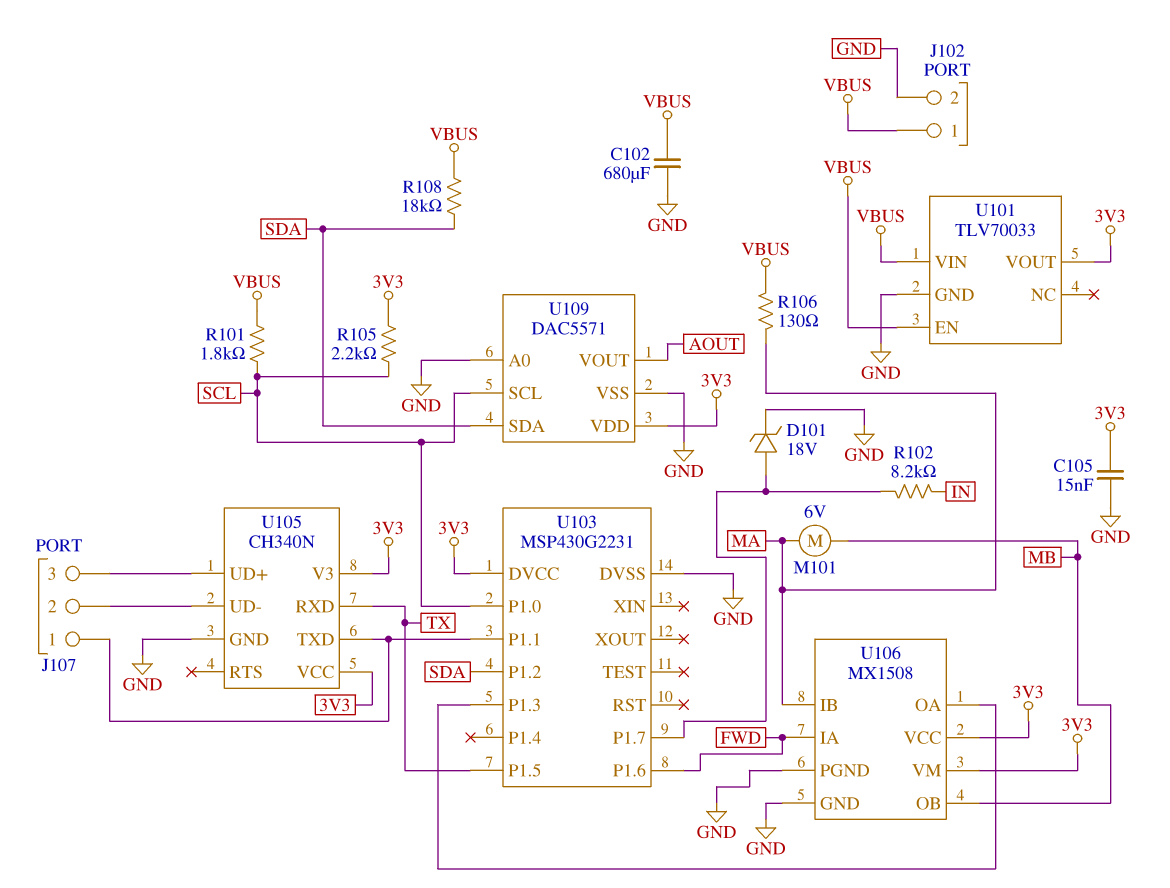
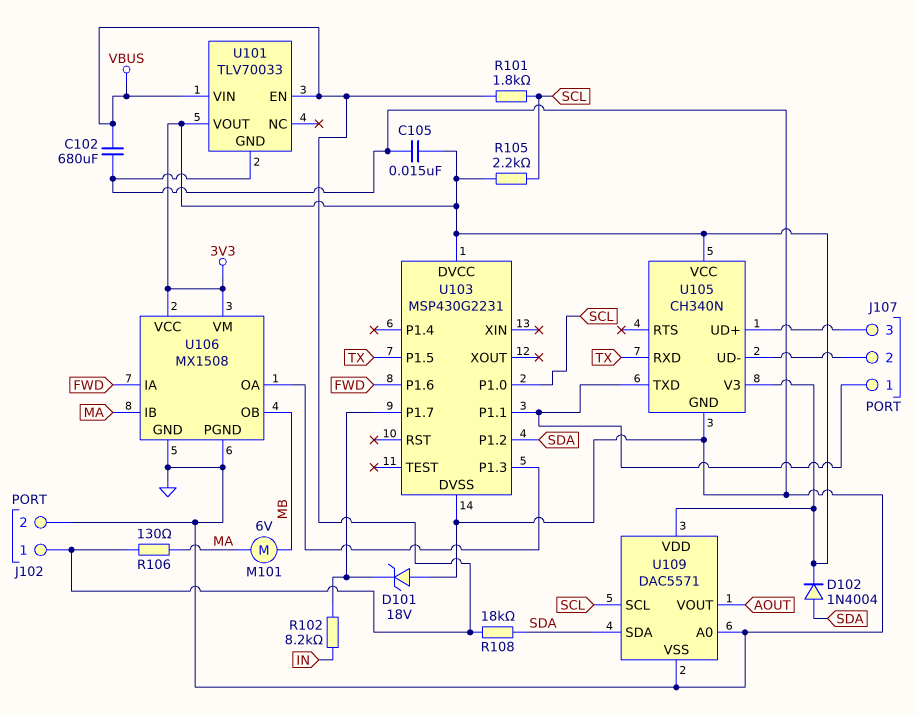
D101: zener 18V (A U103/P1.7, K GND) -> zener 18V (A GND, K U103/P1.7)
D102: none -> diode 1N4004 (A SDA, K 3V3)

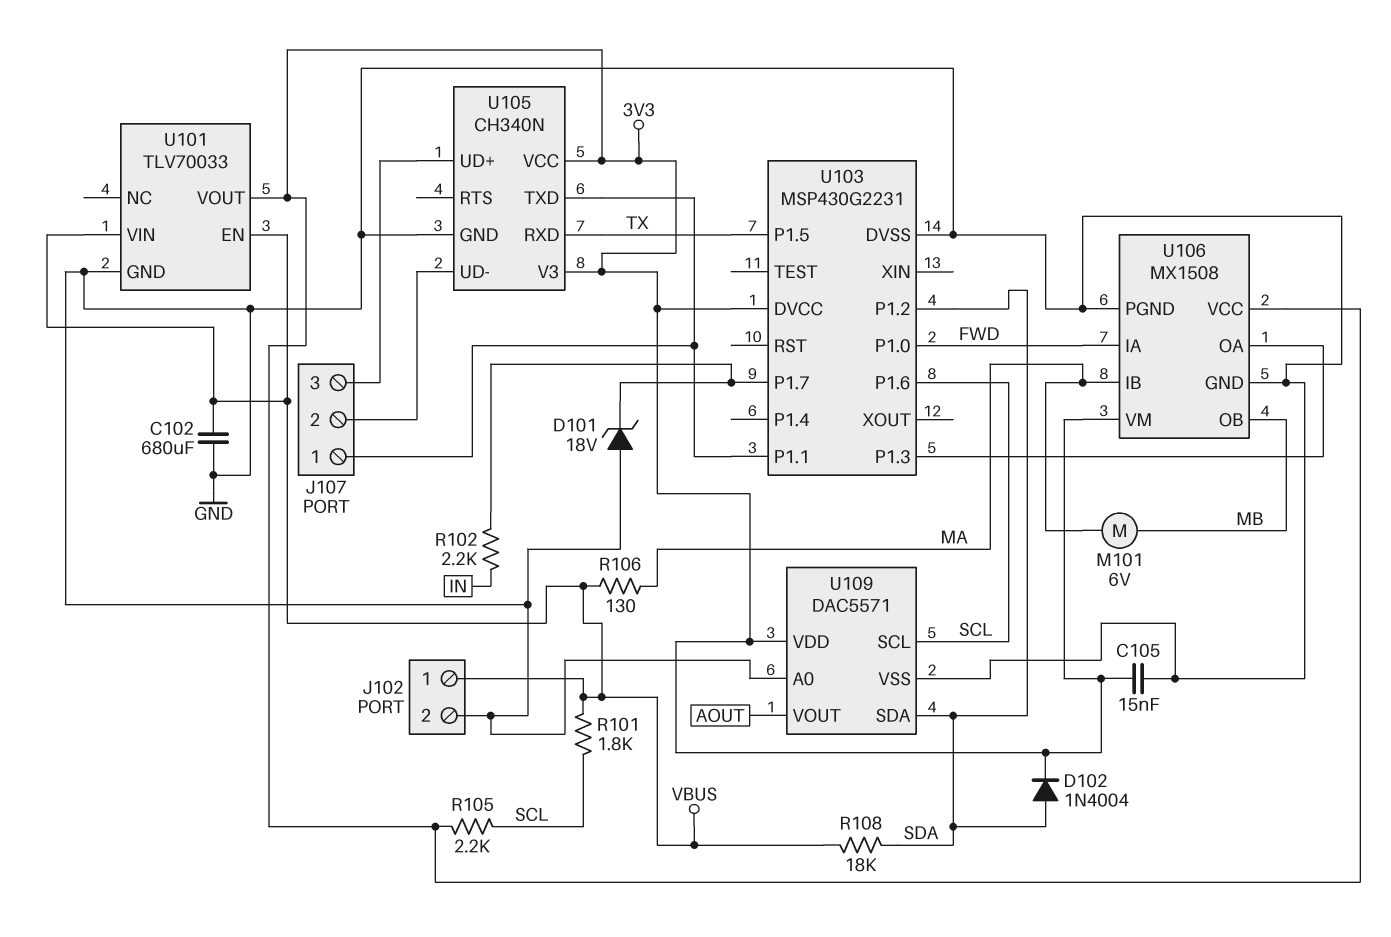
R102: 8.2k (IN, U103/P1.7) -> 2.2k (IN, U103/P1.7)
U103 pin P1.0: SCL -> FWD
U103 pin P1.6: FWD -> SCL

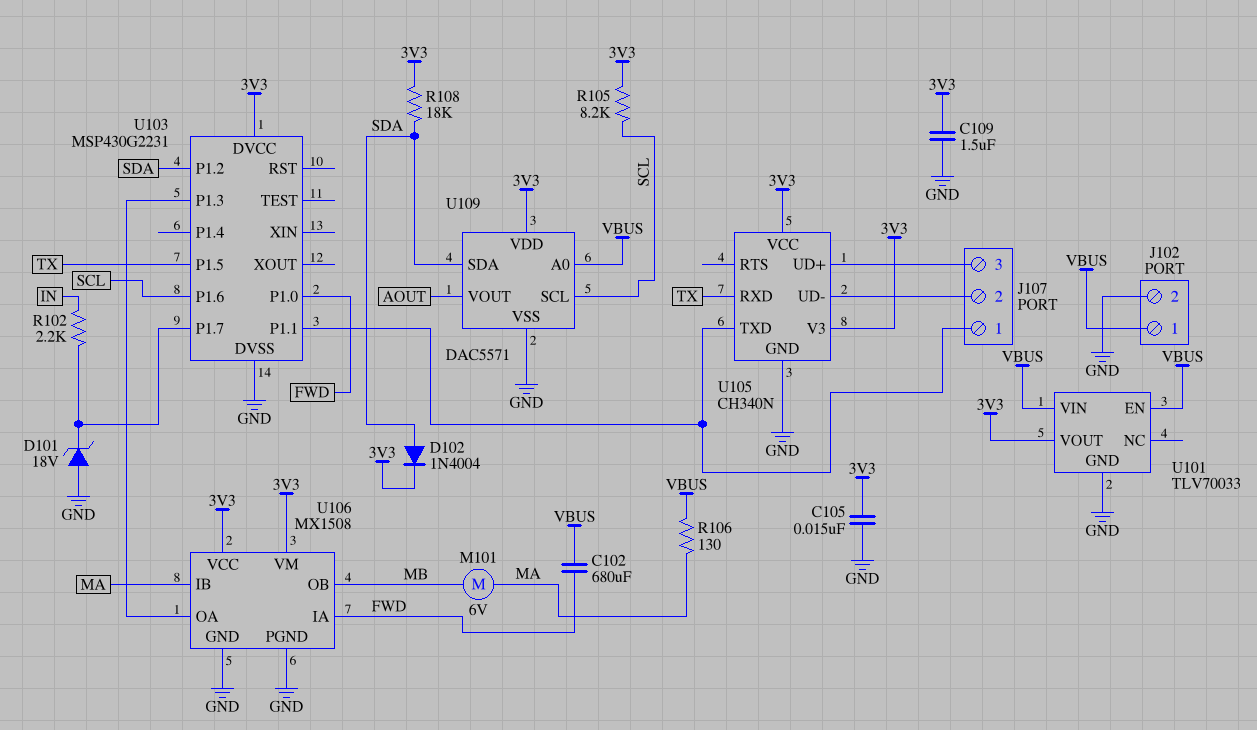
C102: 680uF (GND, VBUS) -> 680uF (FWD, VBUS)
C109: none -> 1.5uF (3V3, GND)
R101: 1.8k (SCL, VBUS) -> none
R105: 2.2k (3V3, SCL) -> 8.2k (3V3, SCL)
R108: 18k (SDA, VBUS) -> 18k (3V3, SDA)
U109 pin A0: GND -> VBUS

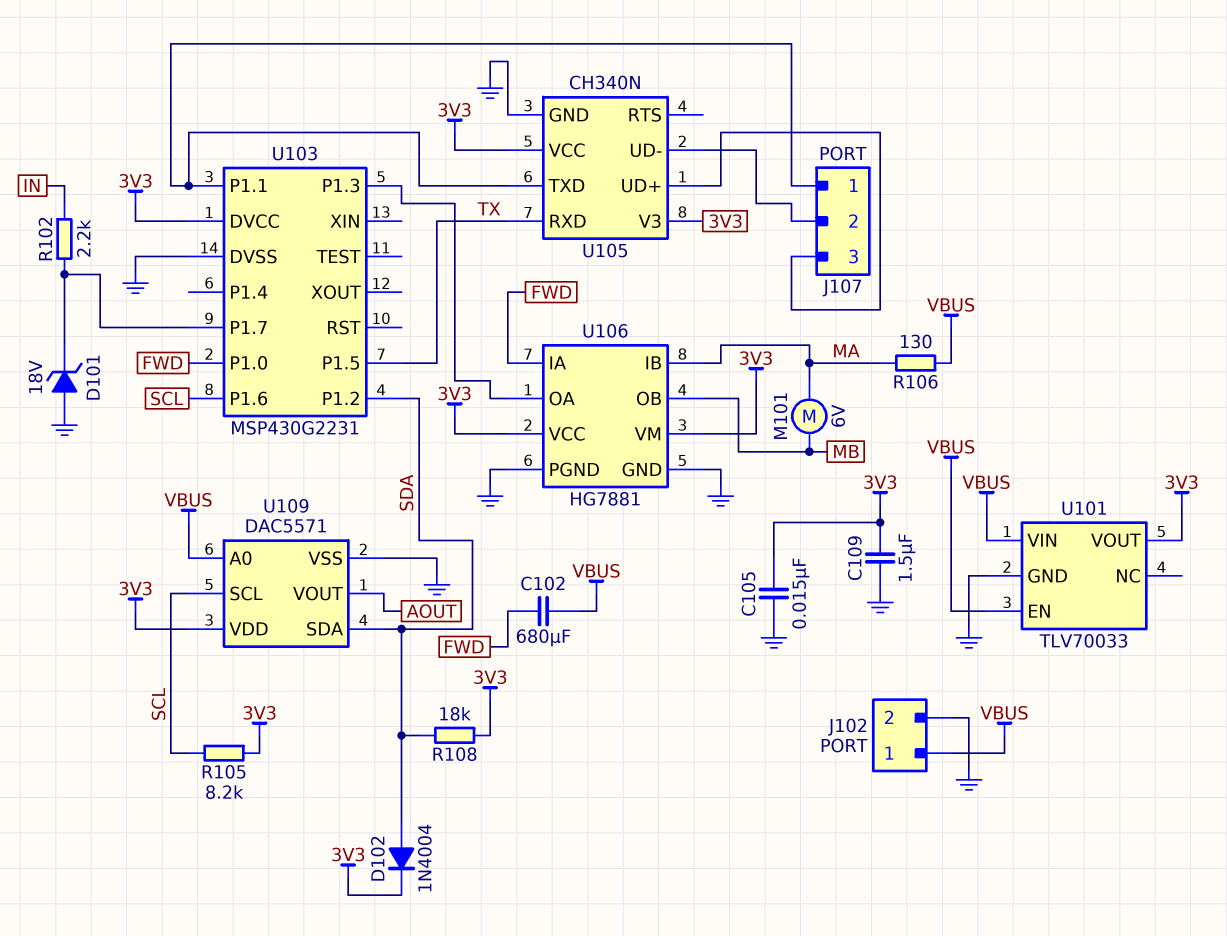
U106: MX1508 -> HG7881

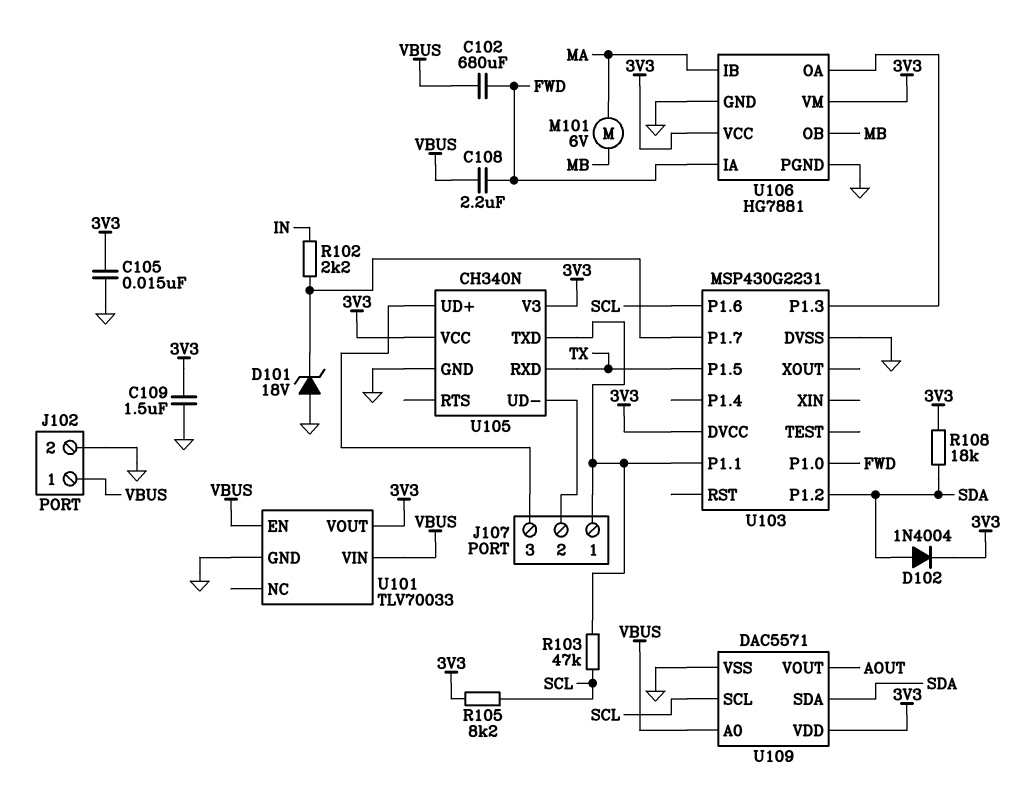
C108: none -> 2.2uF (FWD, VBUS)
R103: none -> 47k (J107/1, SCL)
R106: 130 (MA, VBUS) -> none

